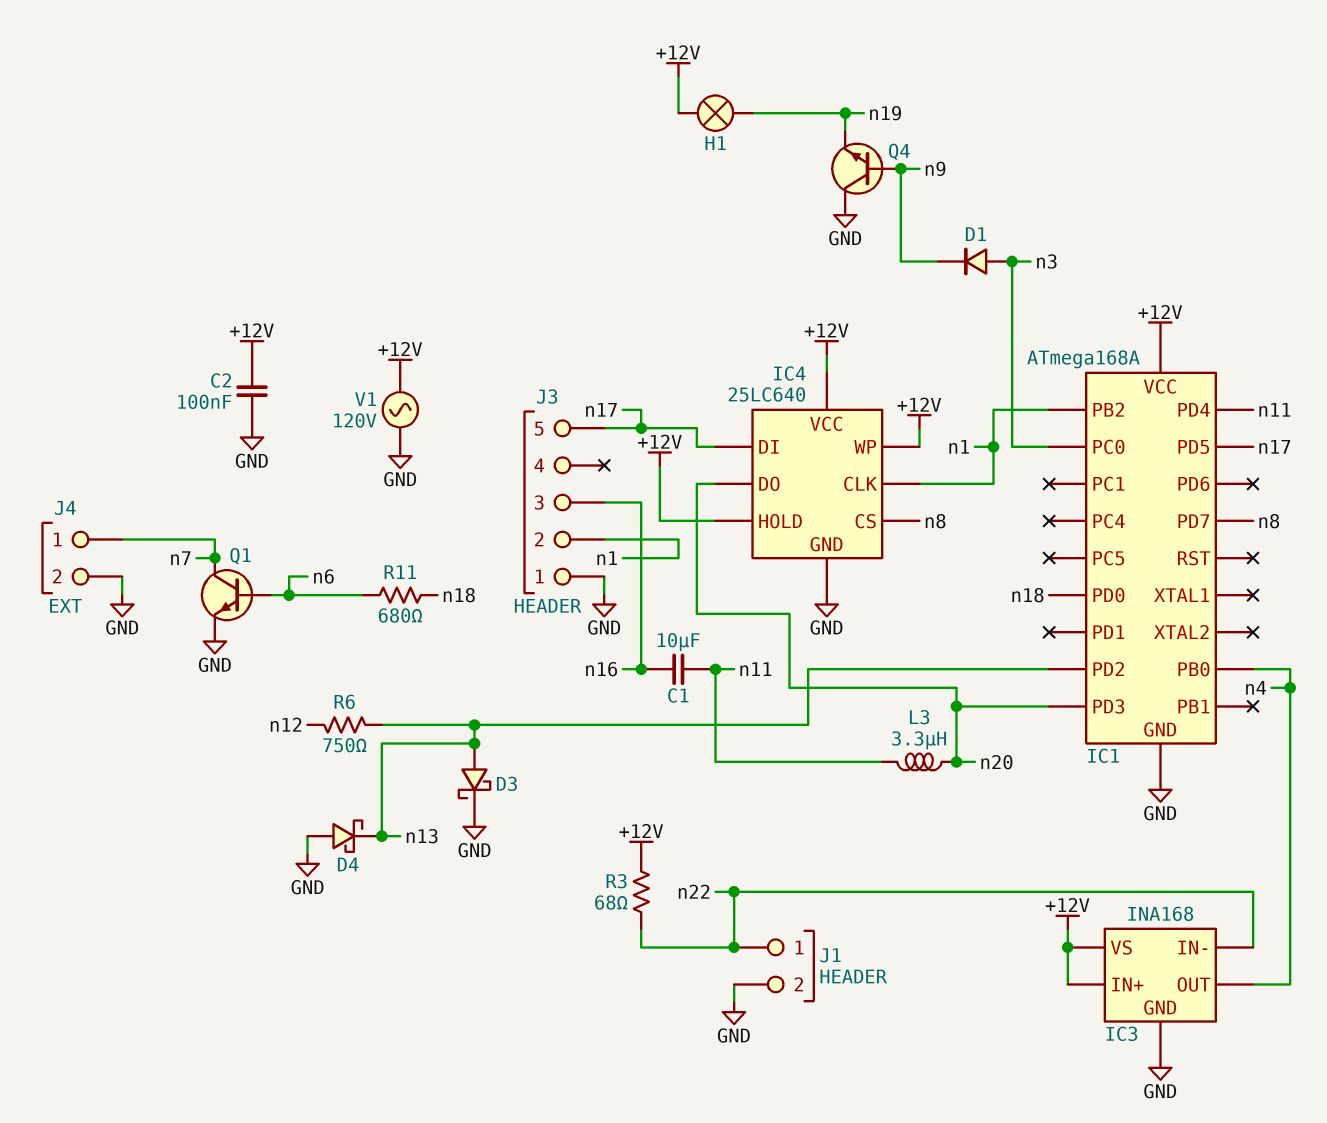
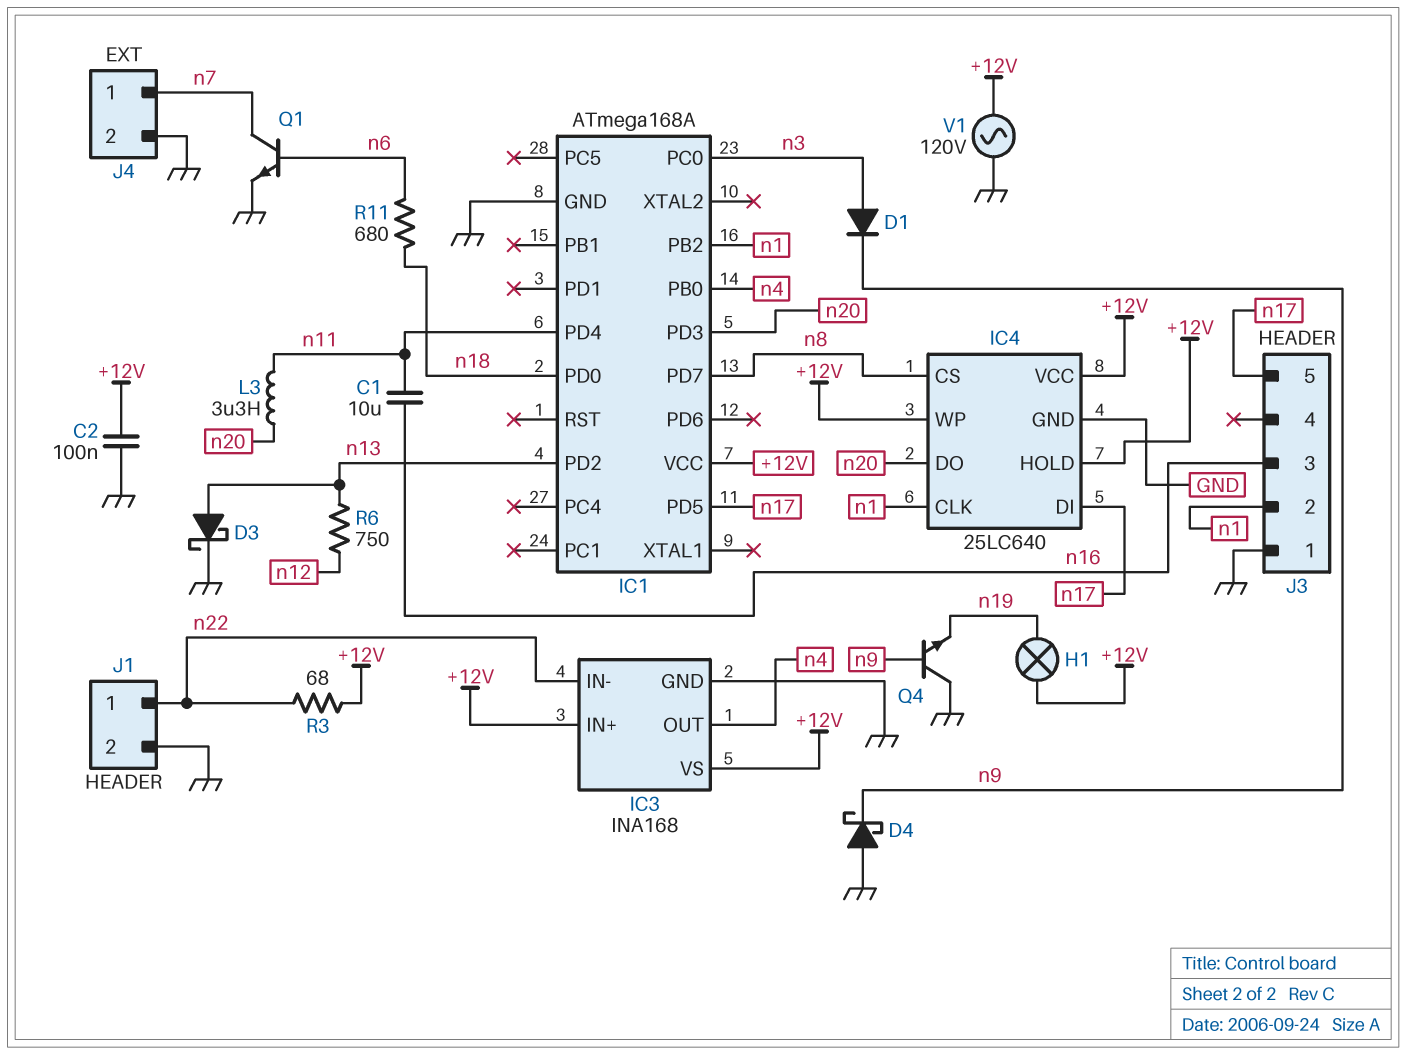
D4: schottky (A GND, K n13) -> schottky (A GND, K n9)

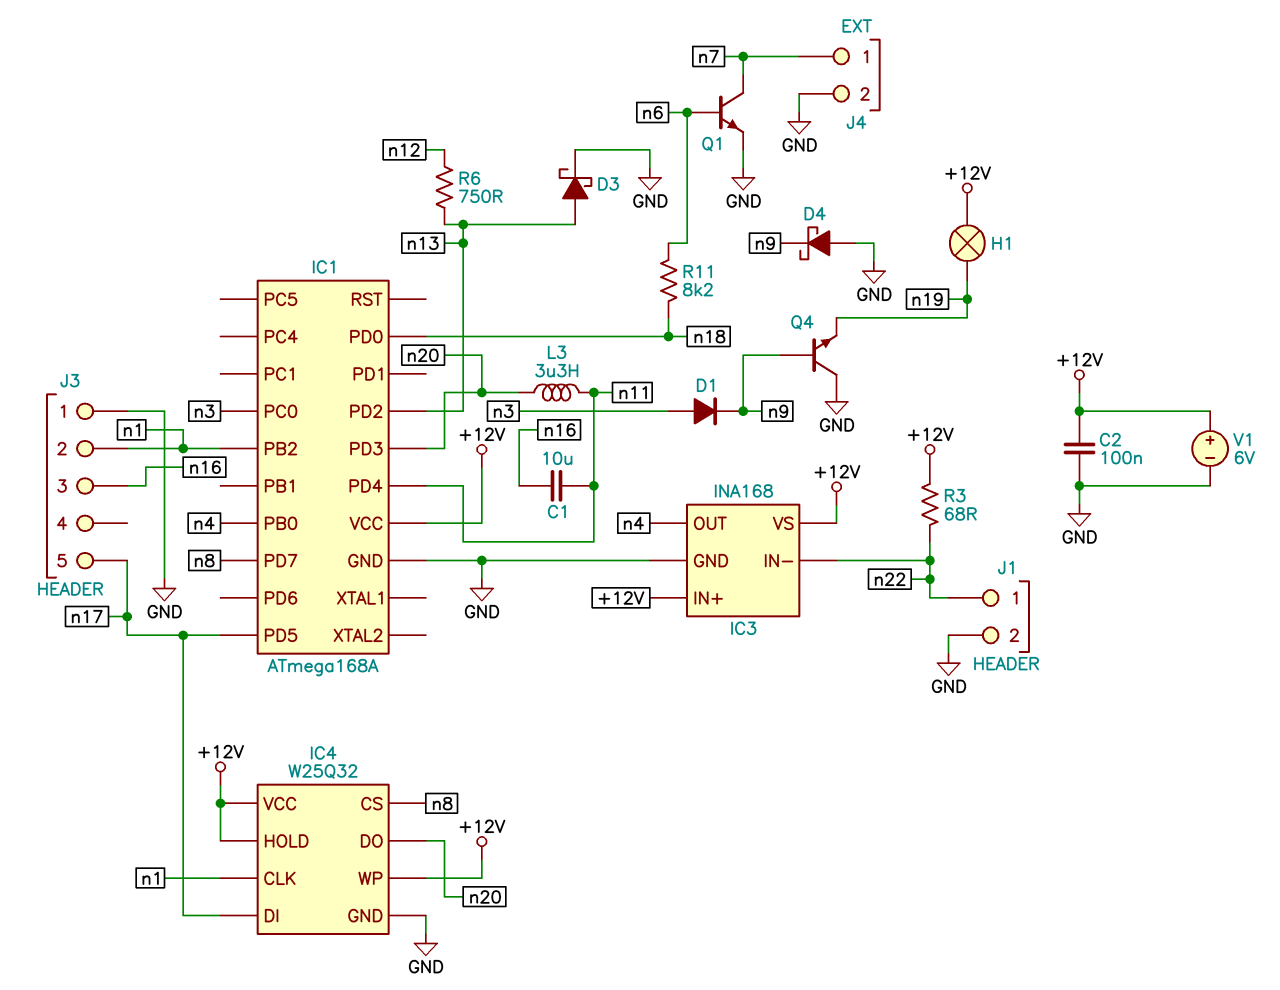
IC4: 25LC640 -> W25Q32
R11: 680 (n6, n18) -> 8.2k (n6, n18)
V1: AC 120V (+12V, GND) -> 6V (plus +12V, minus GND)

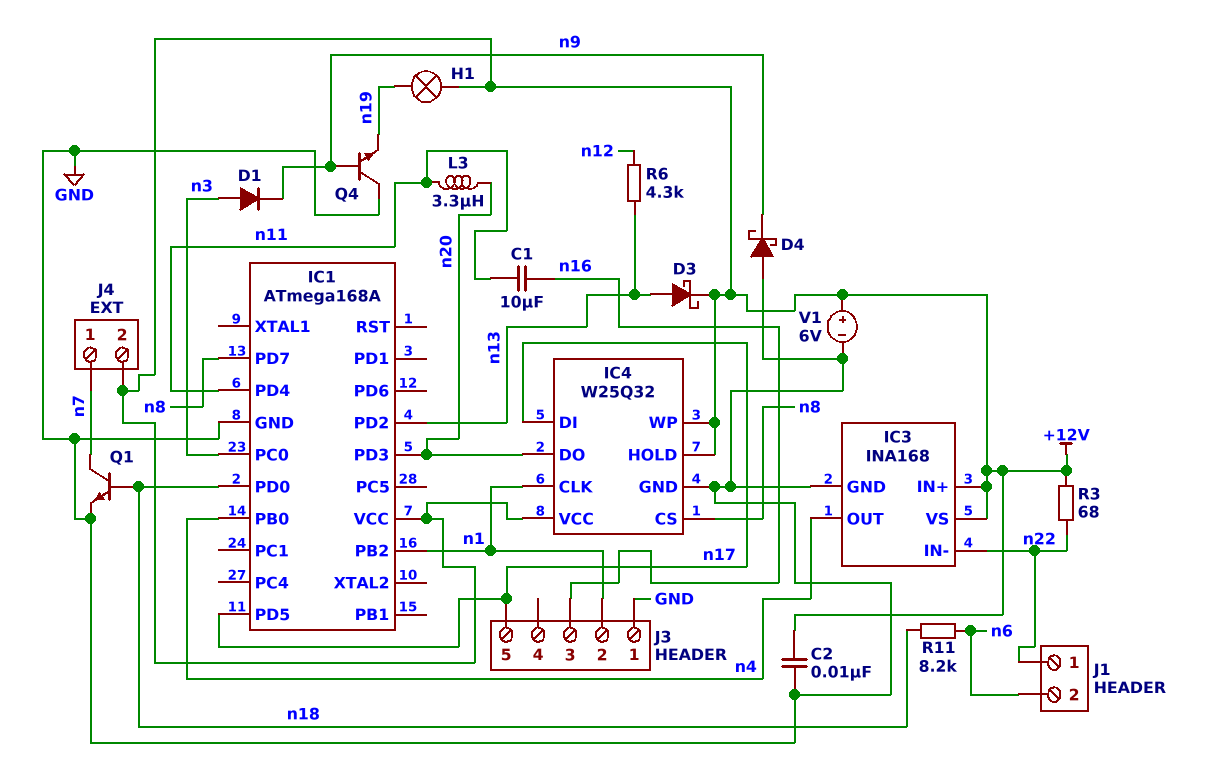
C2: 100nF (+12V, GND) -> 10nF (+12V, GND)
D3: schottky (A n13, K GND) -> schottky (A n13, K +12V)
J1 pin 2: GND -> n6
J4 pin 2: GND -> +12V
Q1: NPN (B n6, C n7, E GND) -> NPN (B n18, C n7, E GND)
R6: 750 (n12, n13) -> 4.3k (n12, n13)

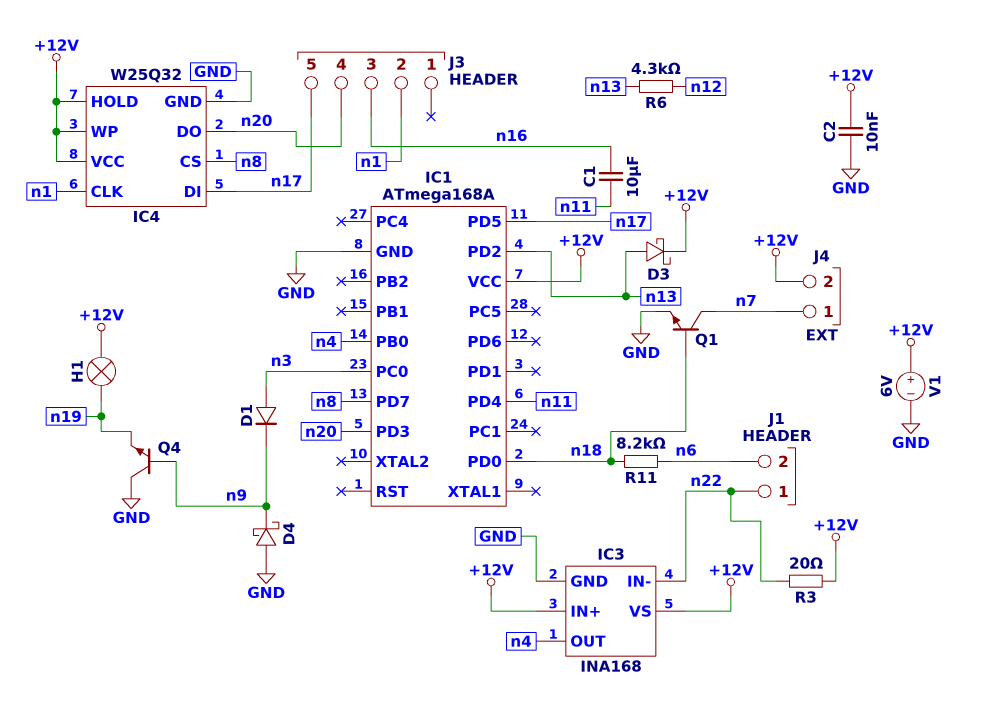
IC1 pin PB2: n1 -> none
J3 pin 1: GND -> none
J3 pin 4: none -> n20
L3: 3.3uH (n11, n20) -> none
R3: 68 (+12V, n22) -> 20 (+12V, n22)

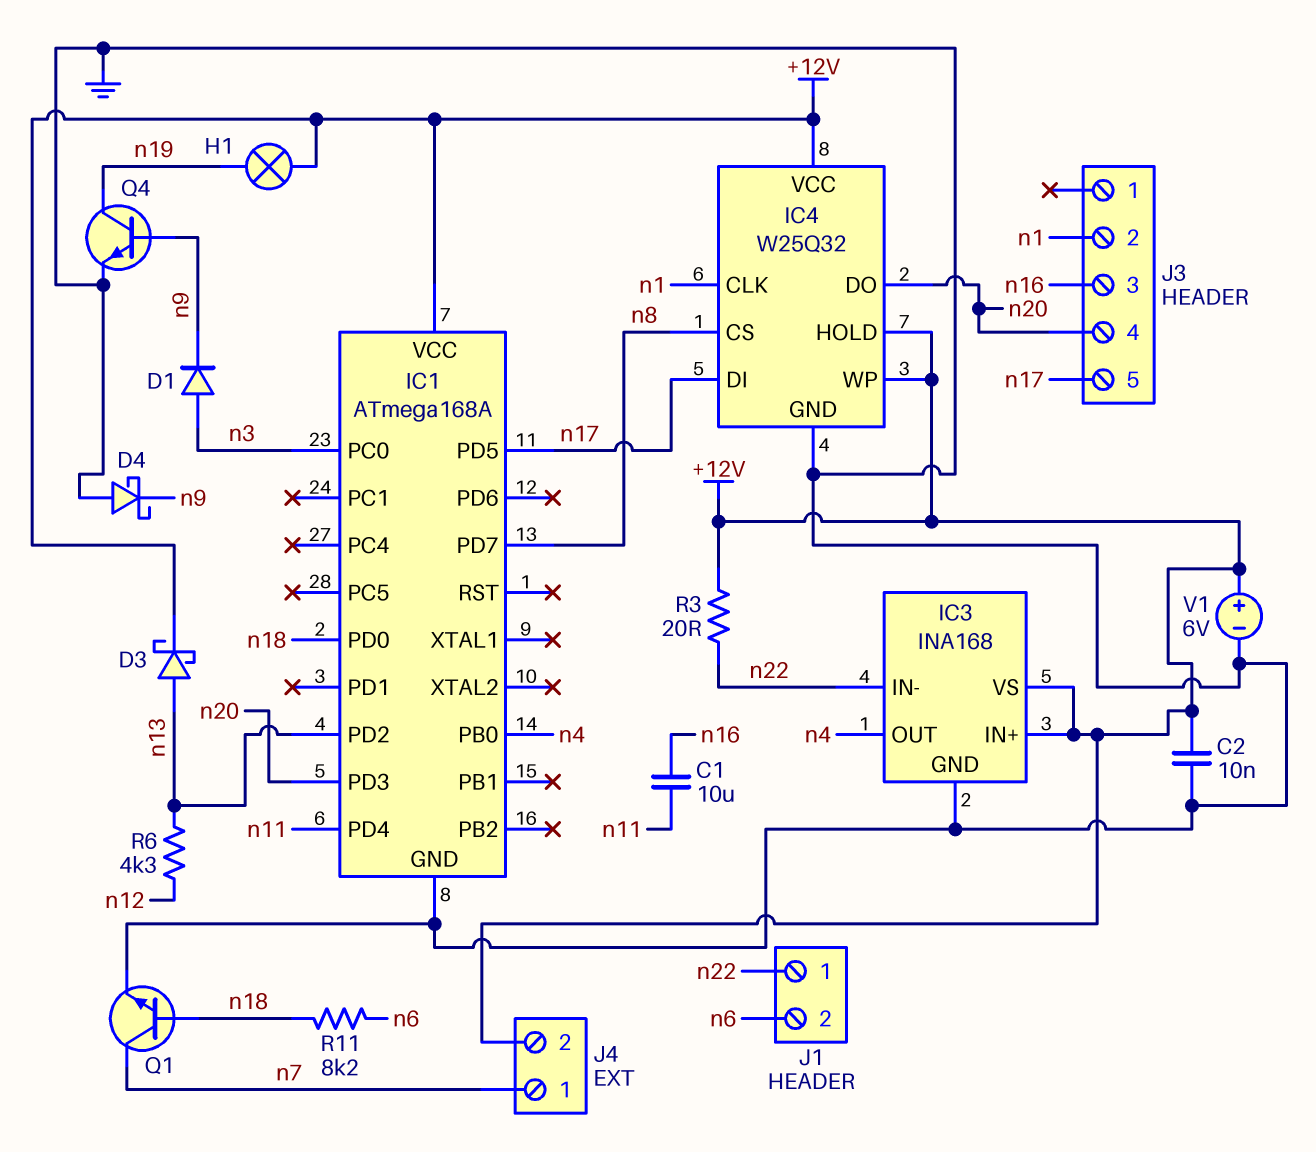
Q4: NPN (B n9, C GND, E n19) -> NPN (B n9, C n19, E GND)

